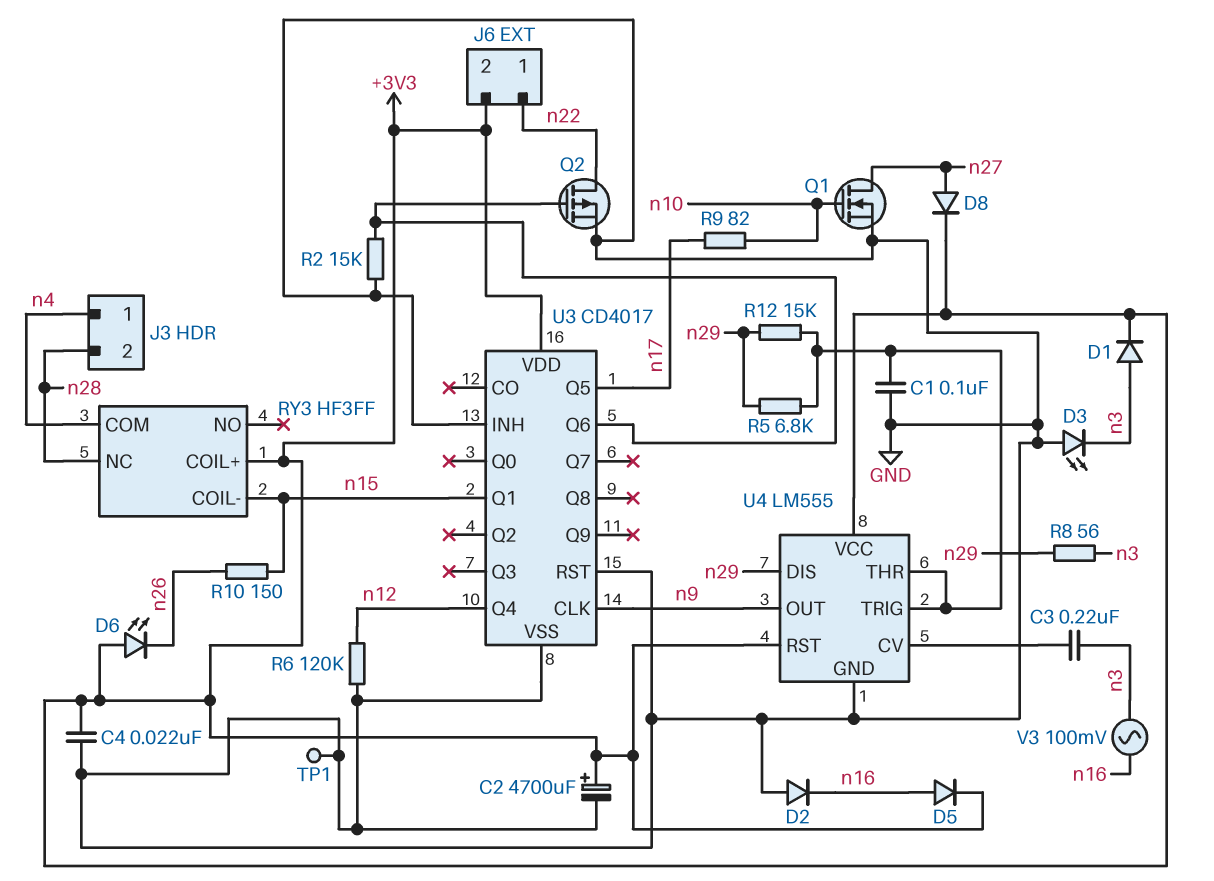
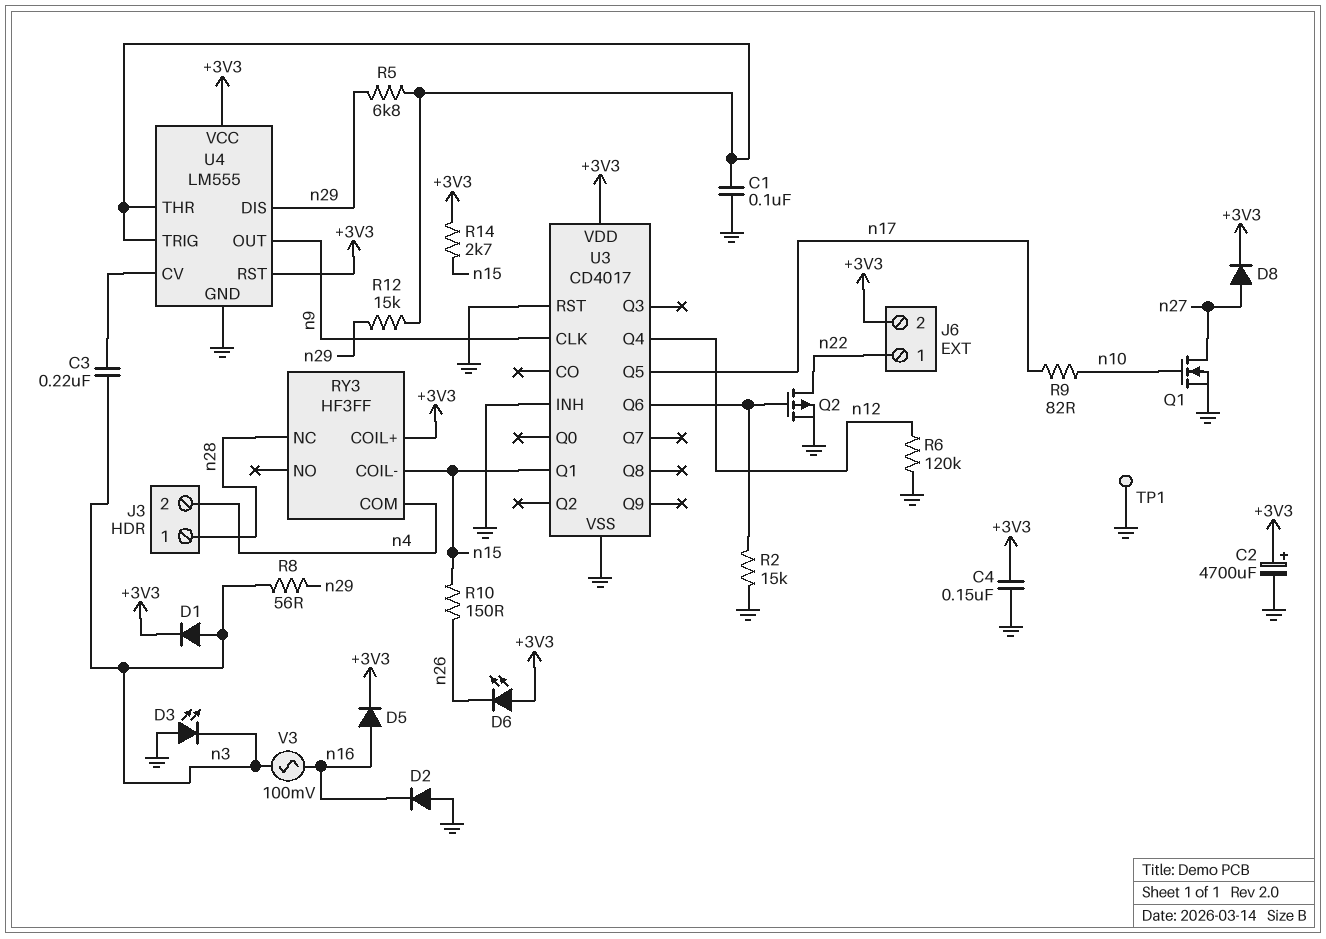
C4: 22nF (+3V3, GND) -> 150nF (+3V3, GND)
J3 pin 1: n4 -> n28
J3 pin 2: n28 -> n4
R14: none -> 2.7k (+3V3, n15)

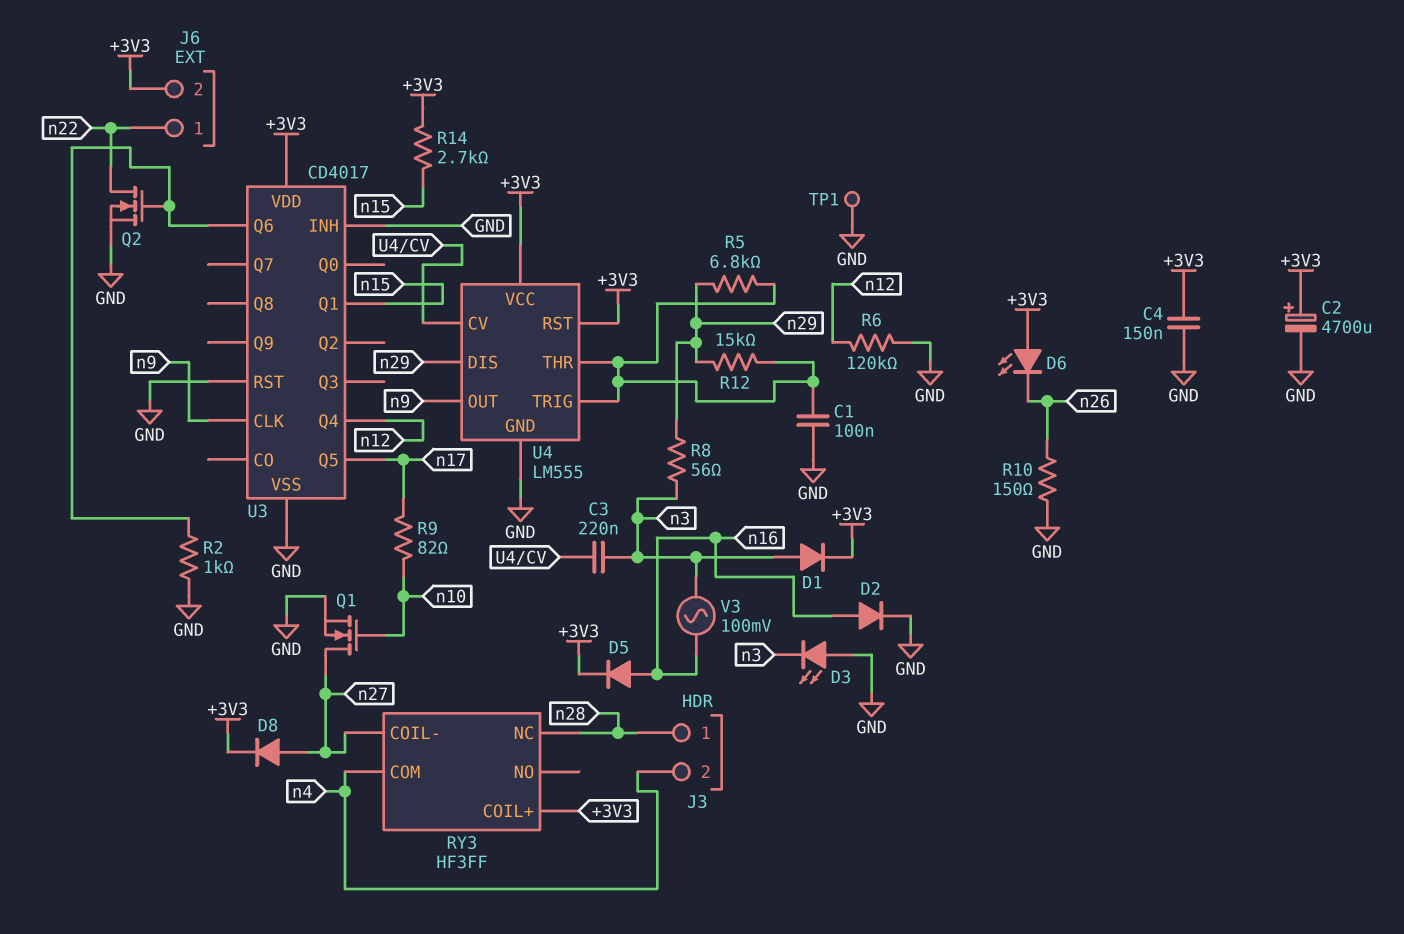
D2: diode (A GND, K n16) -> diode (A n16, K GND)
Q2: PMOS (G U3/Q6, D n22, S GND) -> NMOS (G U3/Q6, D n22, S GND)
R2: 15k (GND, U3/Q6) -> 1k (GND, U3/Q6)
R10: 150 (n15, n26) -> 150 (GND, n26)
RY3 pin COIL-: n15 -> n27

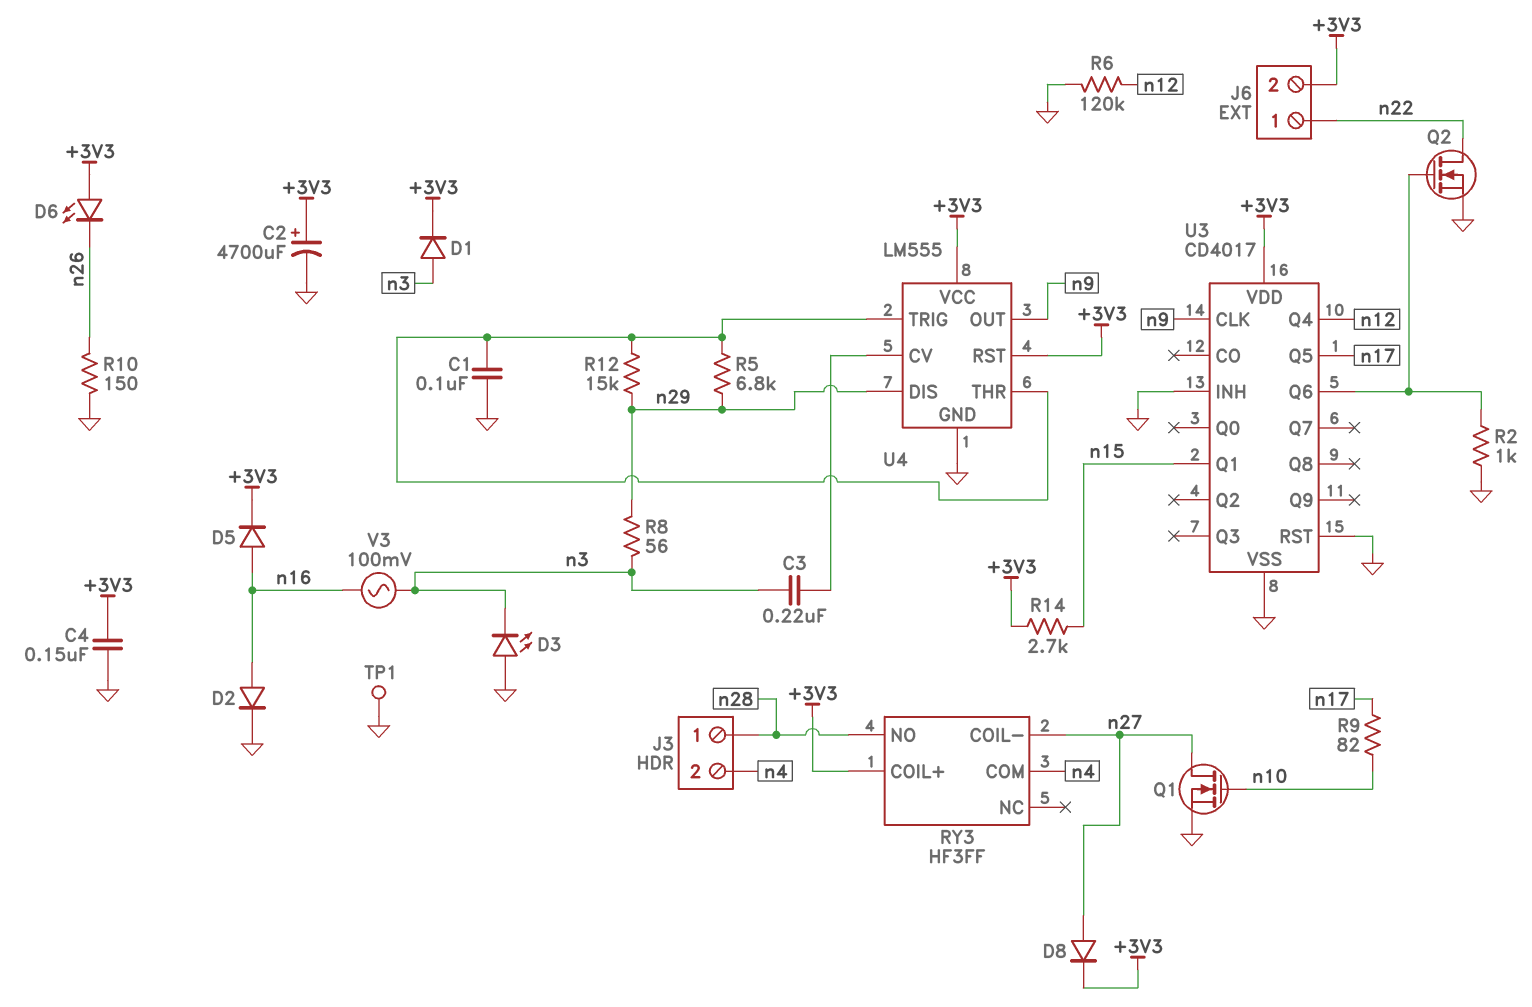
RY3 pin NC: n28 -> none
RY3 pin NO: none -> n28

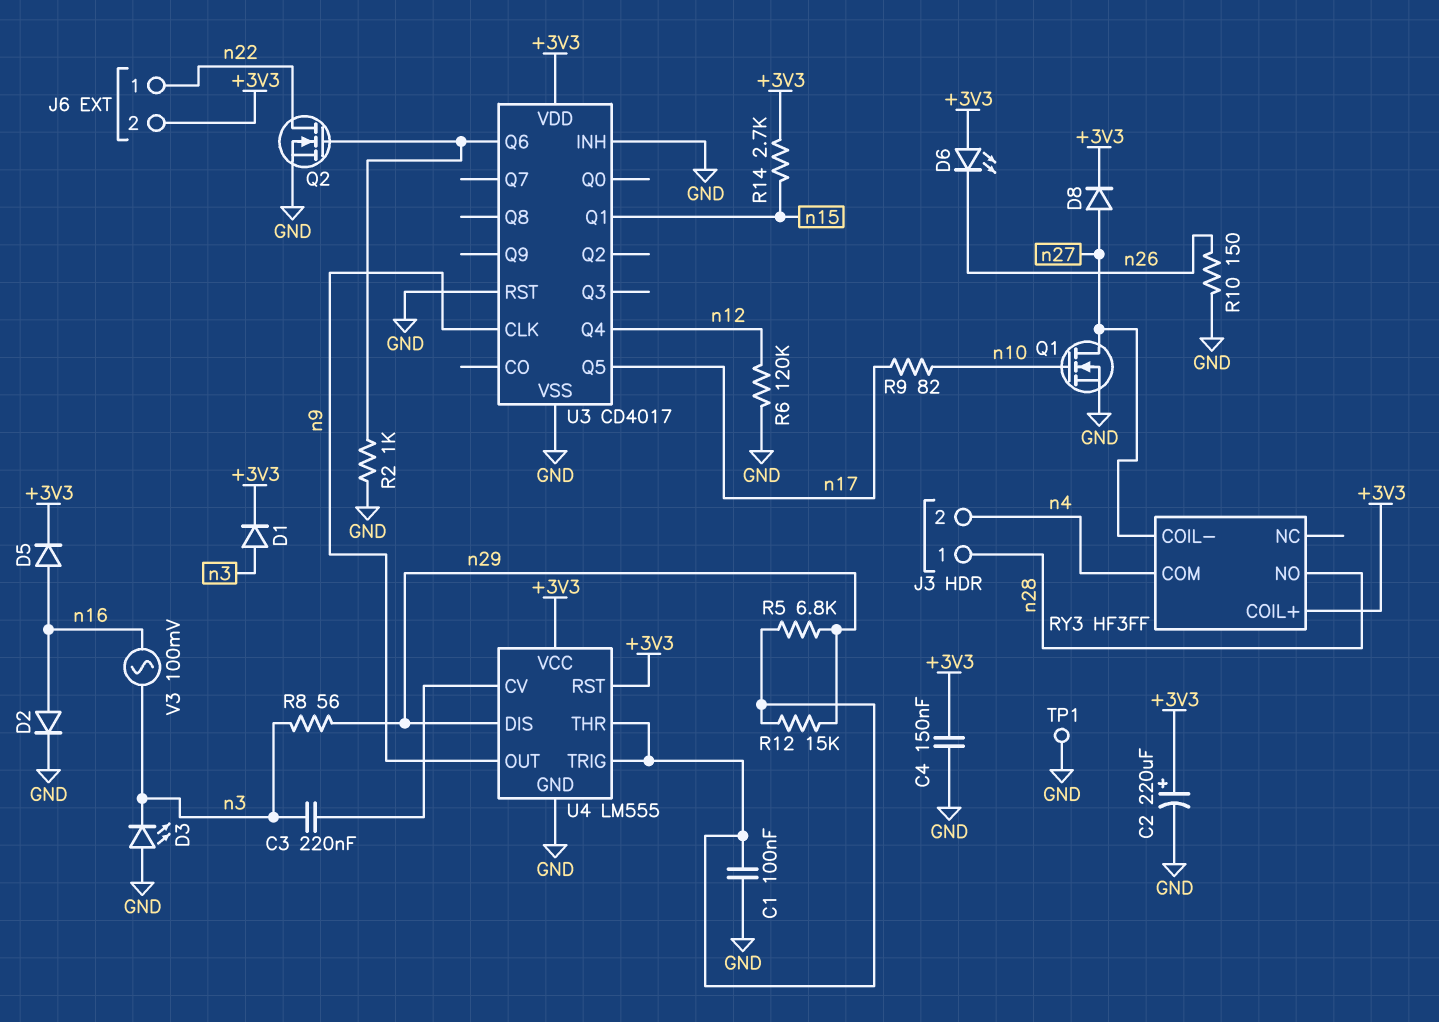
C2: 4700uF (plus +3V3, minus GND) -> 220uF (plus +3V3, minus GND)

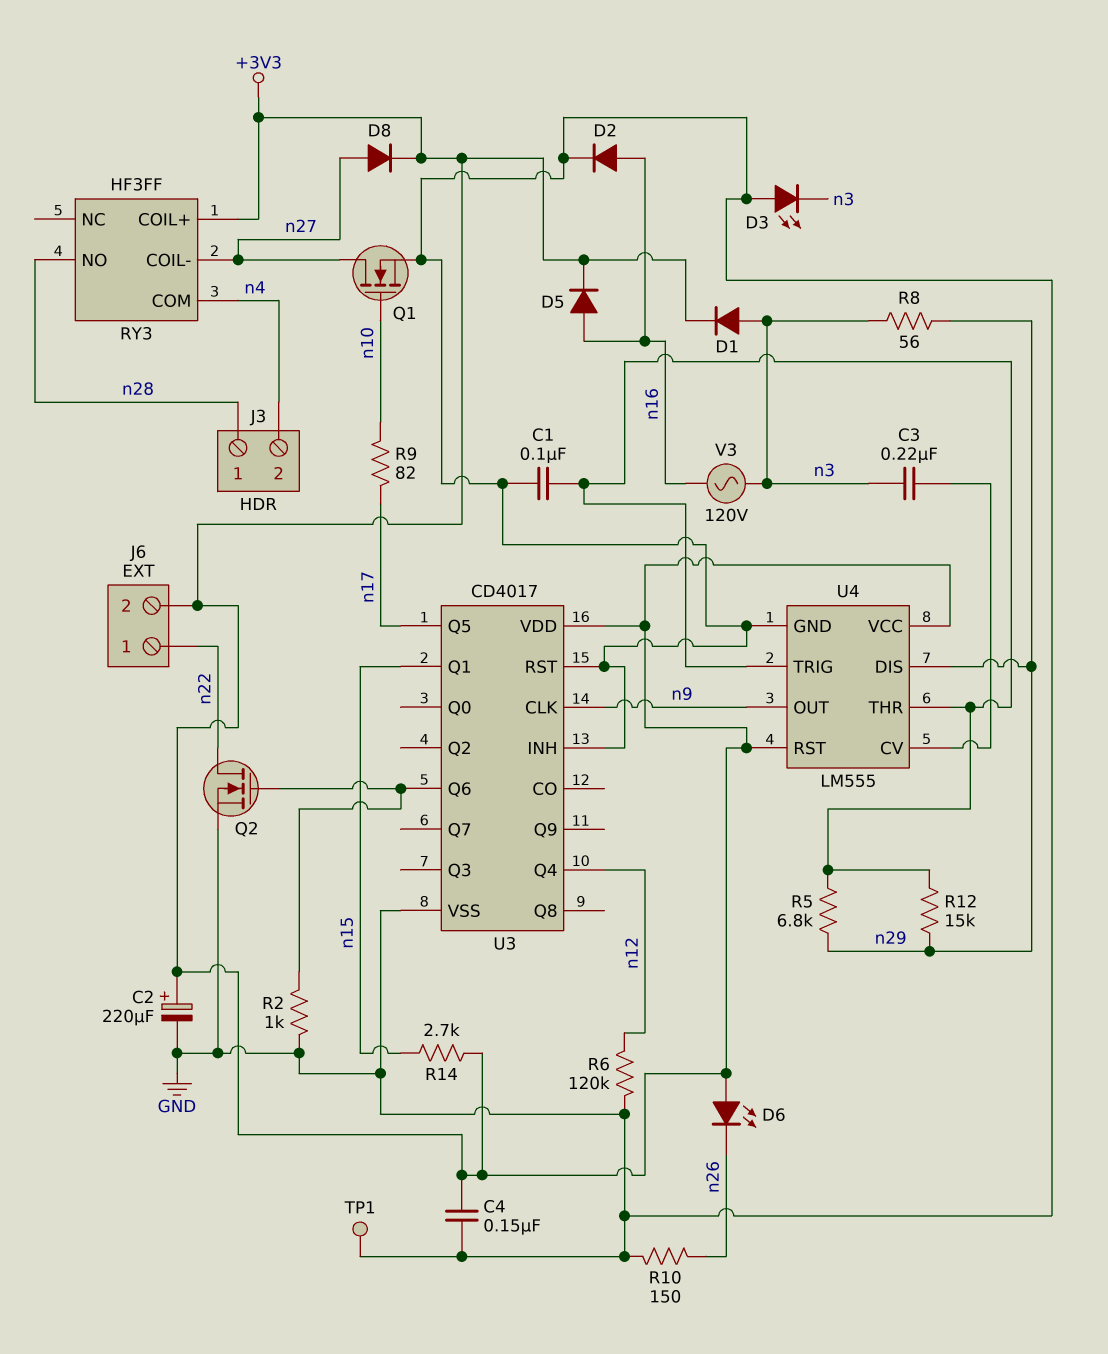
V3: AC 100mV (n3, n16) -> AC 120V (n3, n16)

